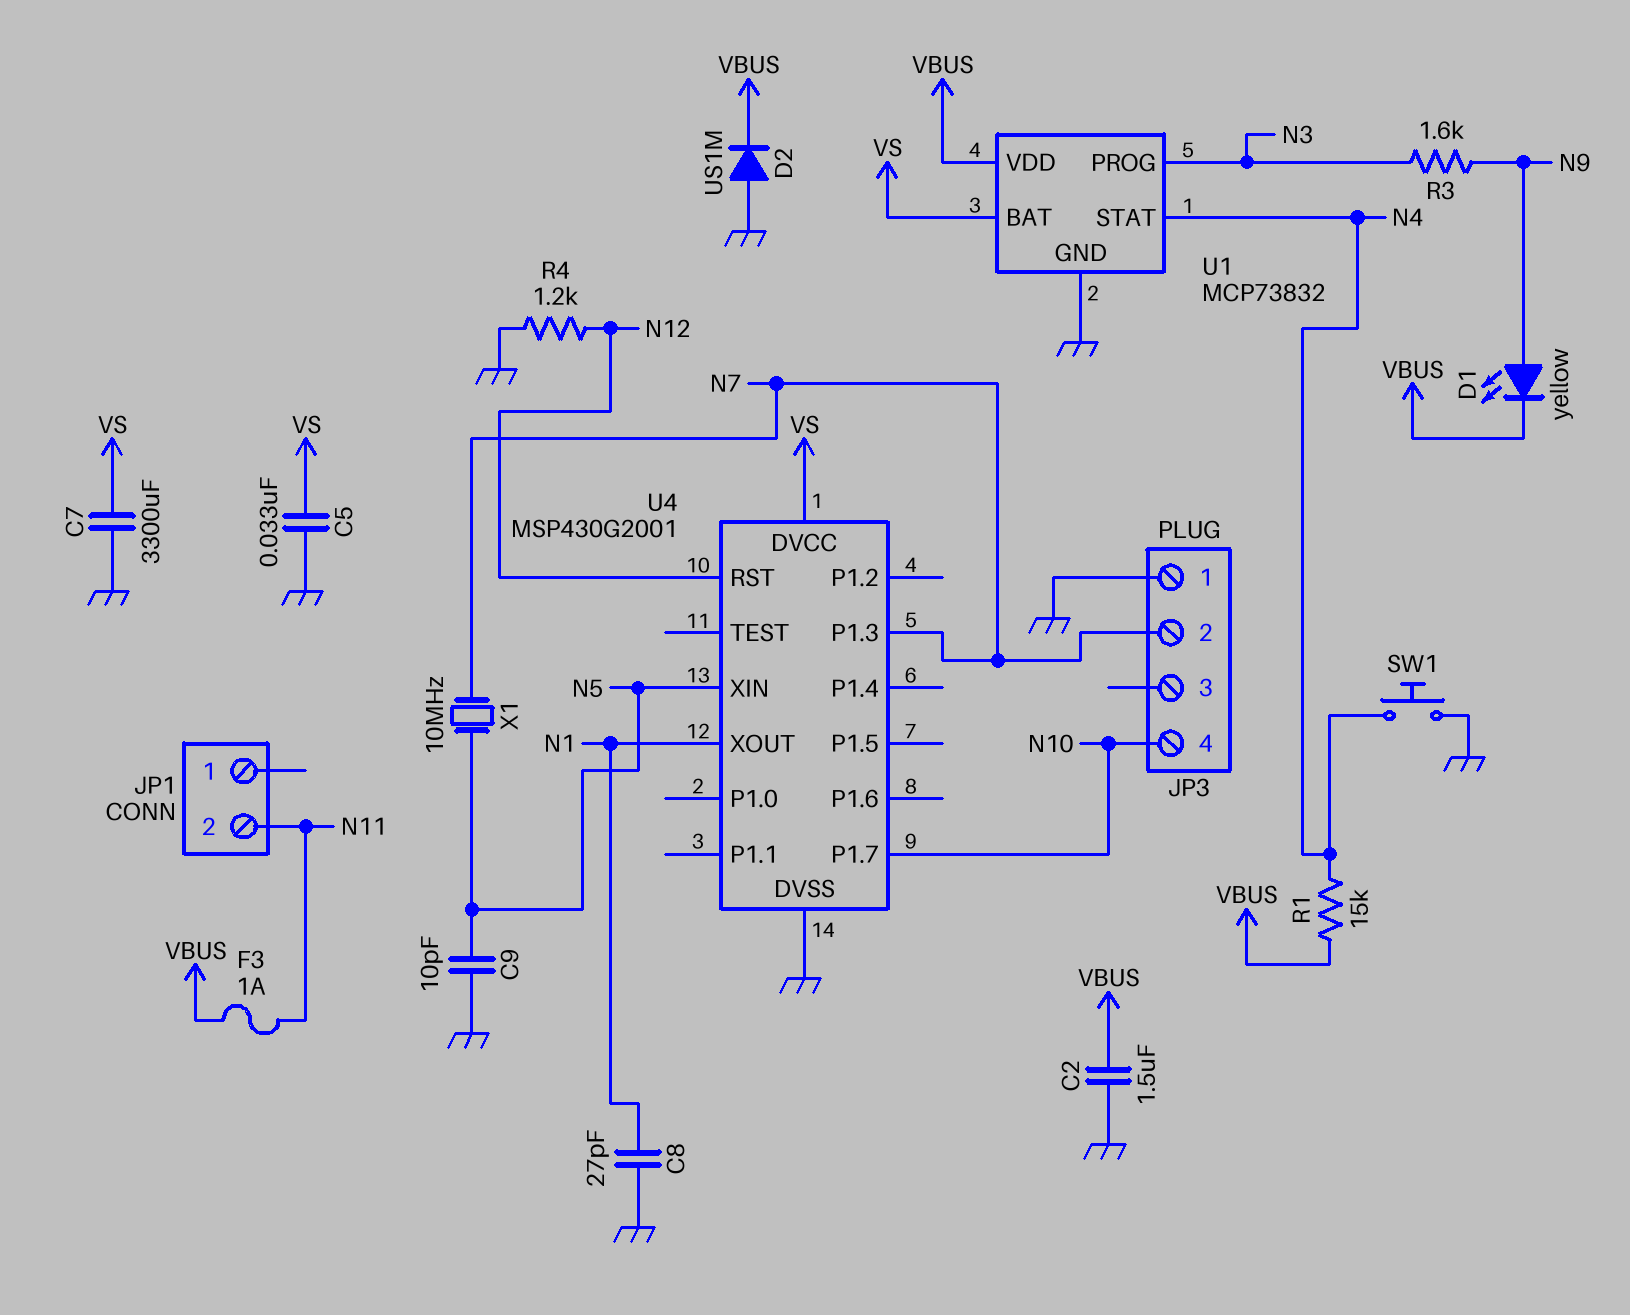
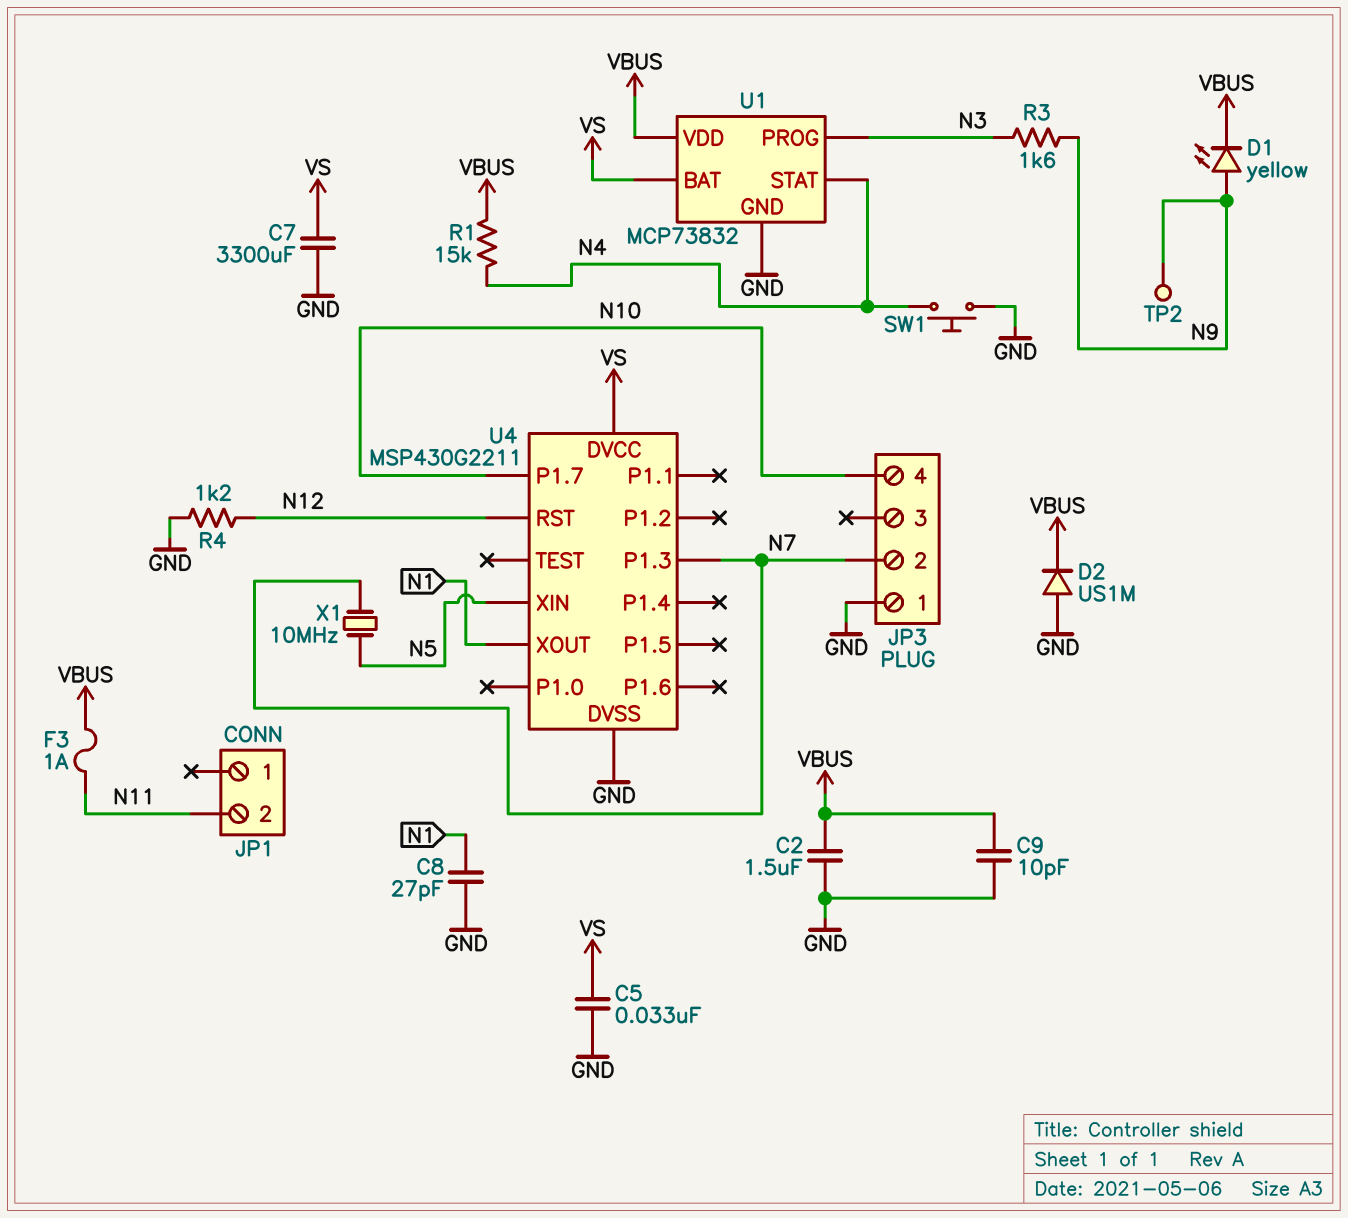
C9: 10pF (GND, N5) -> 10pF (GND, VBUS)
TP2: none -> test point (N9)
U4: MSP430G2001 -> MSP430G2211

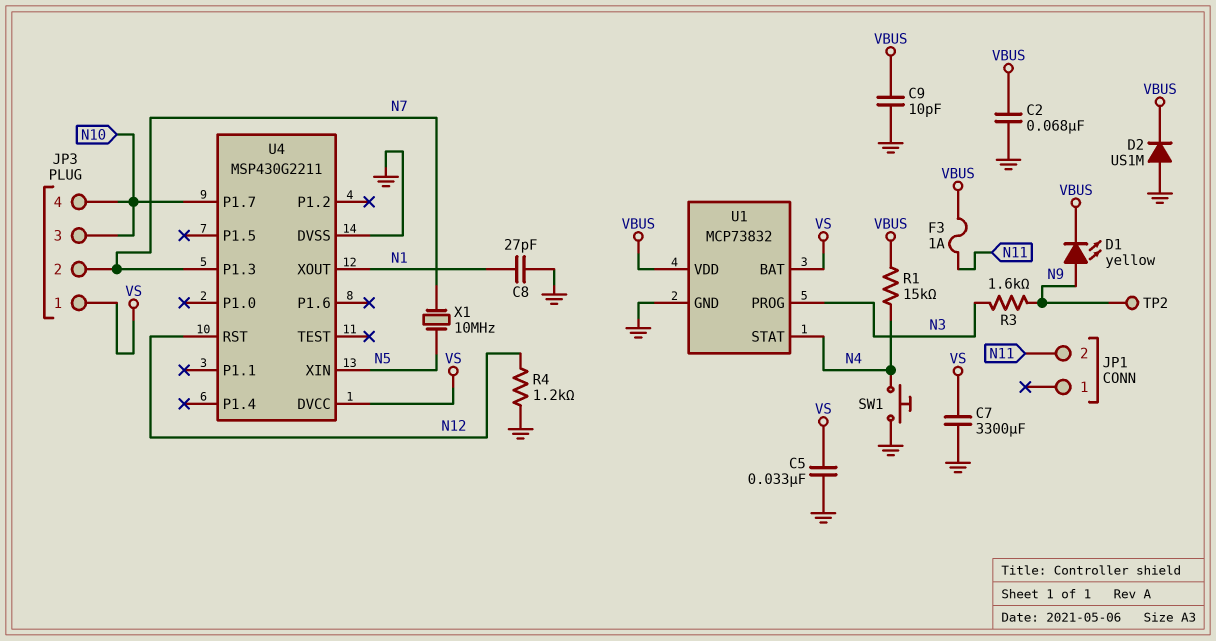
C2: 1.5uF (GND, VBUS) -> 68nF (GND, VBUS)
JP3 pin 1: GND -> VS
JP3 pin 3: none -> N10

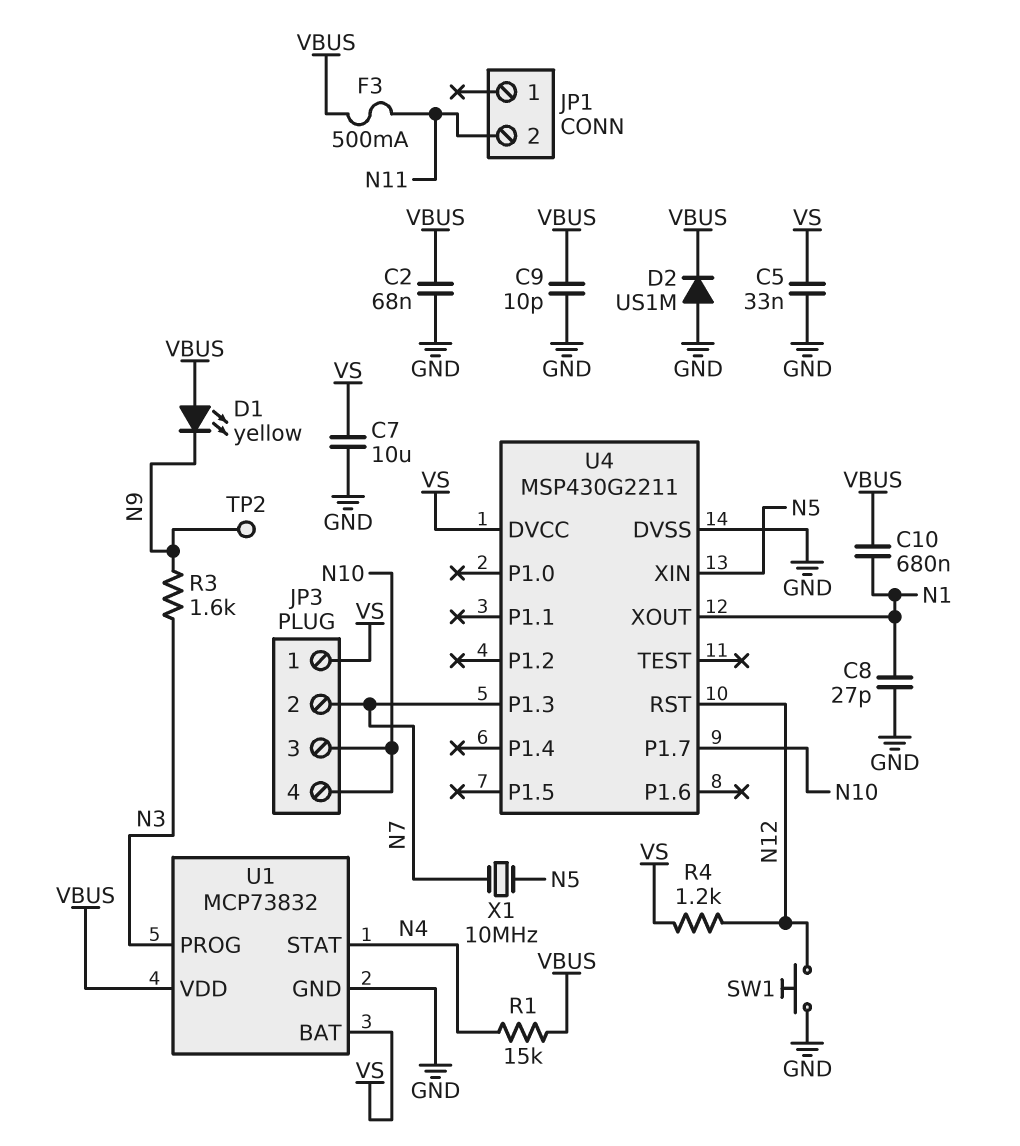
C7: 3300uF (GND, VS) -> 10uF (GND, VS)
C10: none -> 680nF (N1, VBUS)
D1: LED yellow (A N9, K VBUS) -> LED yellow (A VBUS, K N9)
F3: 1A (N11, VBUS) -> 500mA (N11, VBUS)
R4: 1.2k (GND, N12) -> 1.2k (N12, VS)
SW1: button (GND, N4) -> button (GND, N12)

